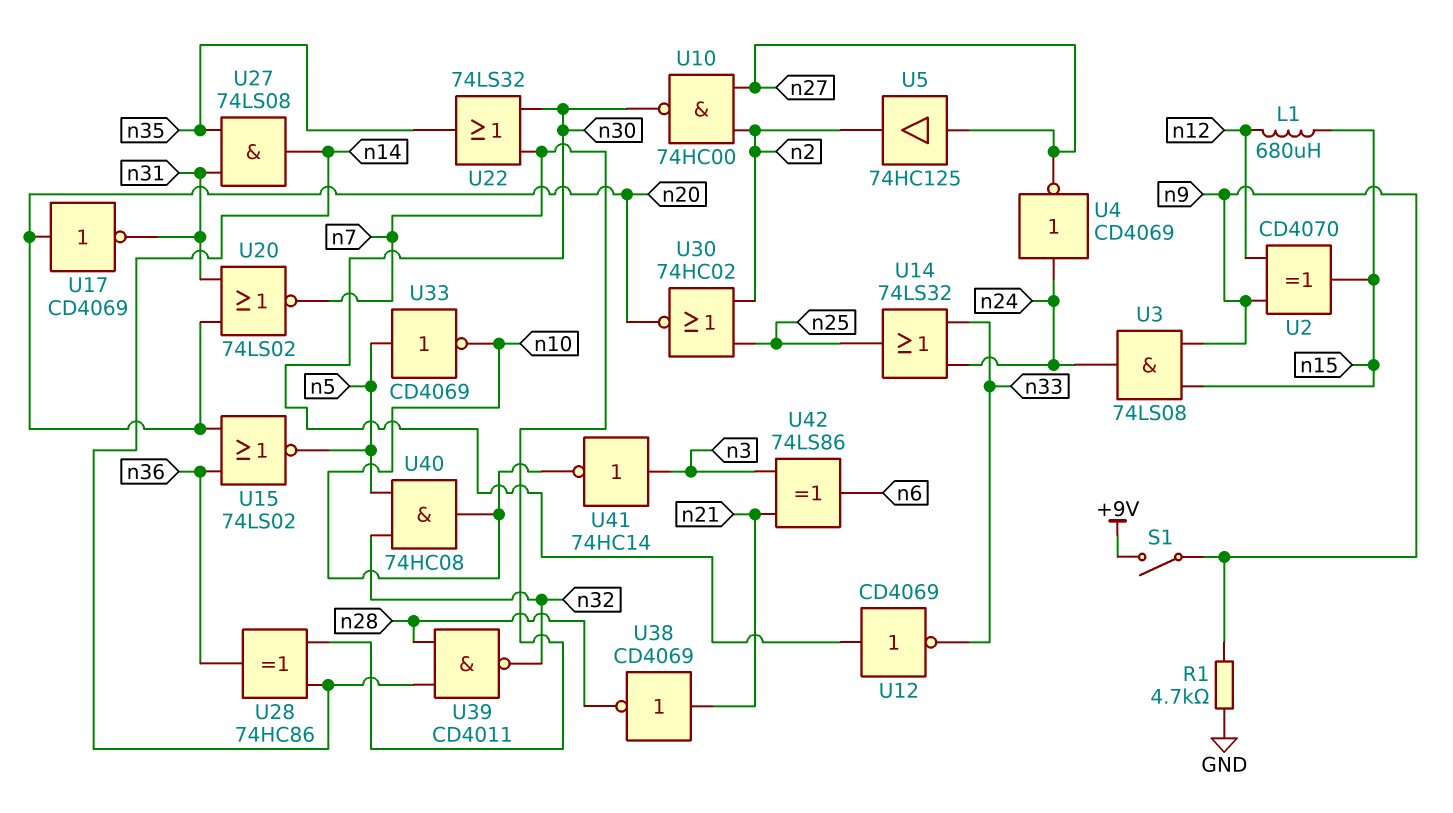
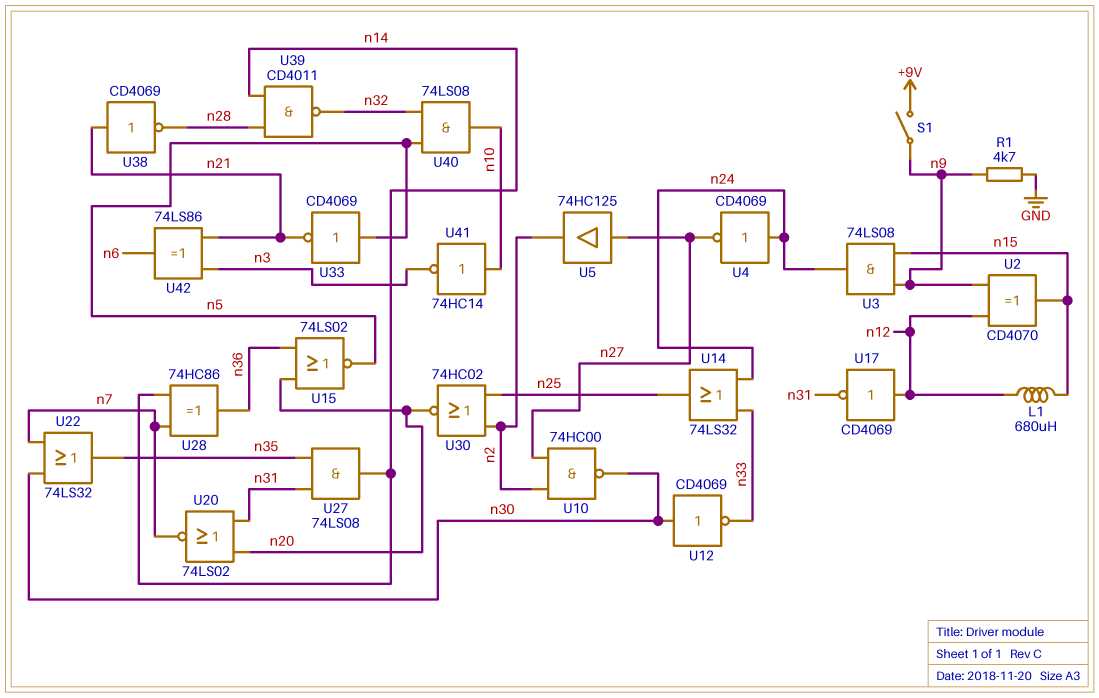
U17: NOT CD4069 (in n20, out n31) -> NOT CD4069 (in n12, out n31)
U33: NOT CD4069 (in n5, out n10) -> NOT CD4069 (in n5, out n21)
U40: AND 74HC08 (in n5, in n32, out n10) -> AND 74LS08 (in n5, in n32, out n10)
U41: NOT 74HC14 (in n3, out n10) -> NOT 74HC14 (in n10, out n3)

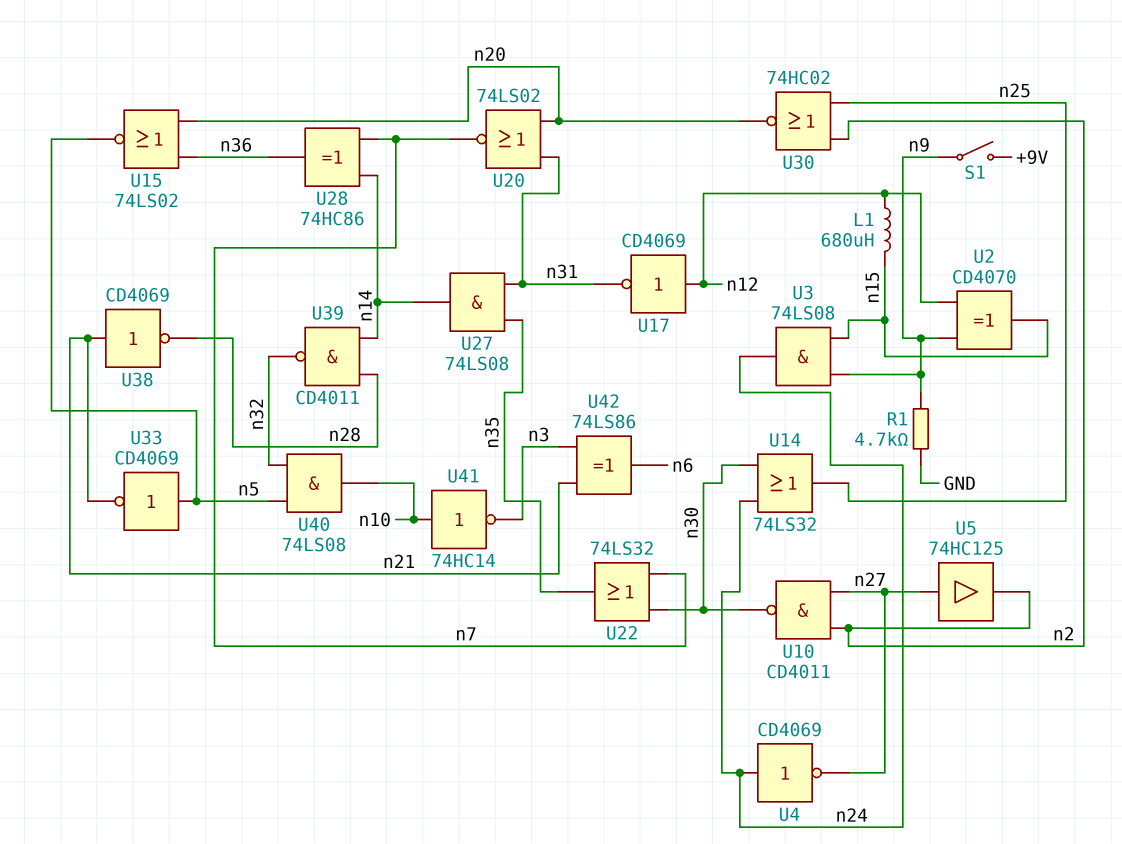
U10: NAND 74HC00 (in n2, in n27, out n30) -> NAND CD4011 (in n2, in n27, out n30)
U12: NOT CD4069 (in n30, out n33) -> none
U14: OR 74LS32 (in n24, in n33, out n25) -> OR 74LS32 (in n24, in n30, out n25)

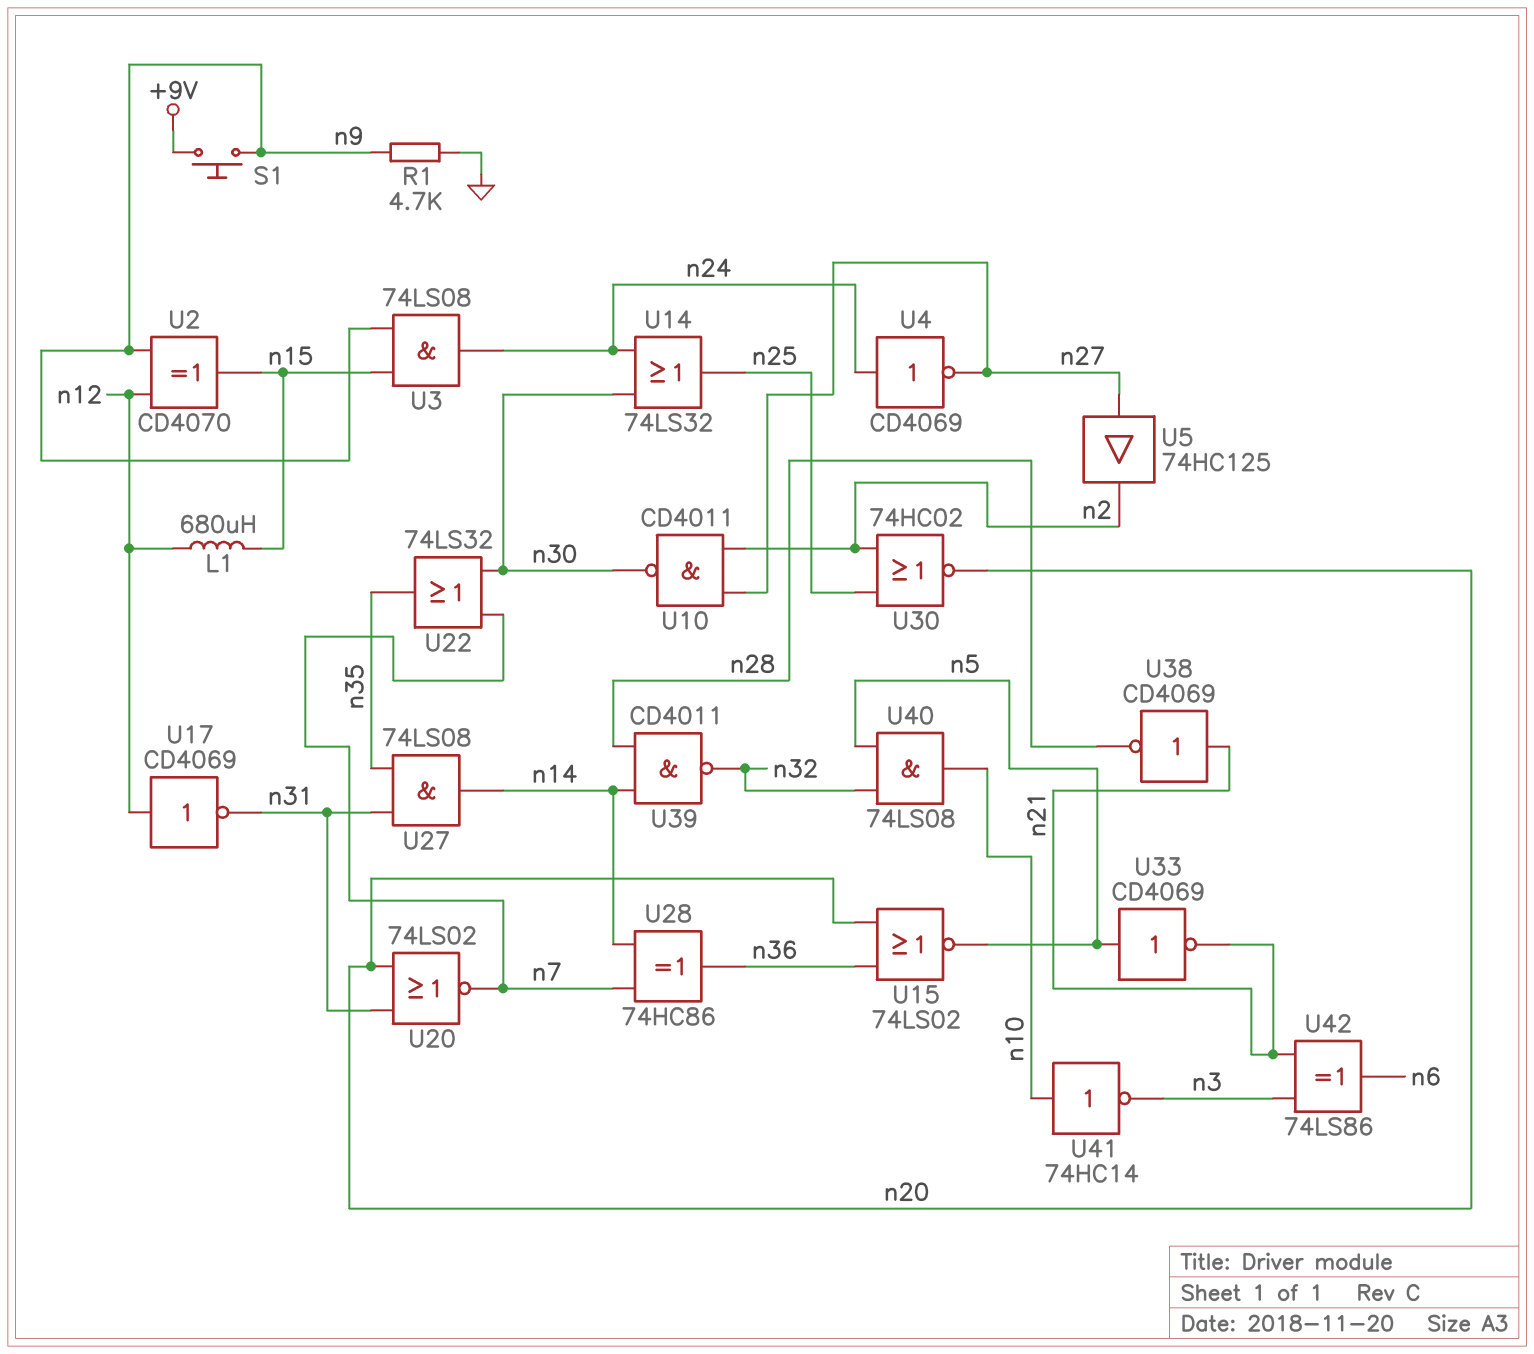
S1: switch (+9V, n9) -> button (+9V, n9)

